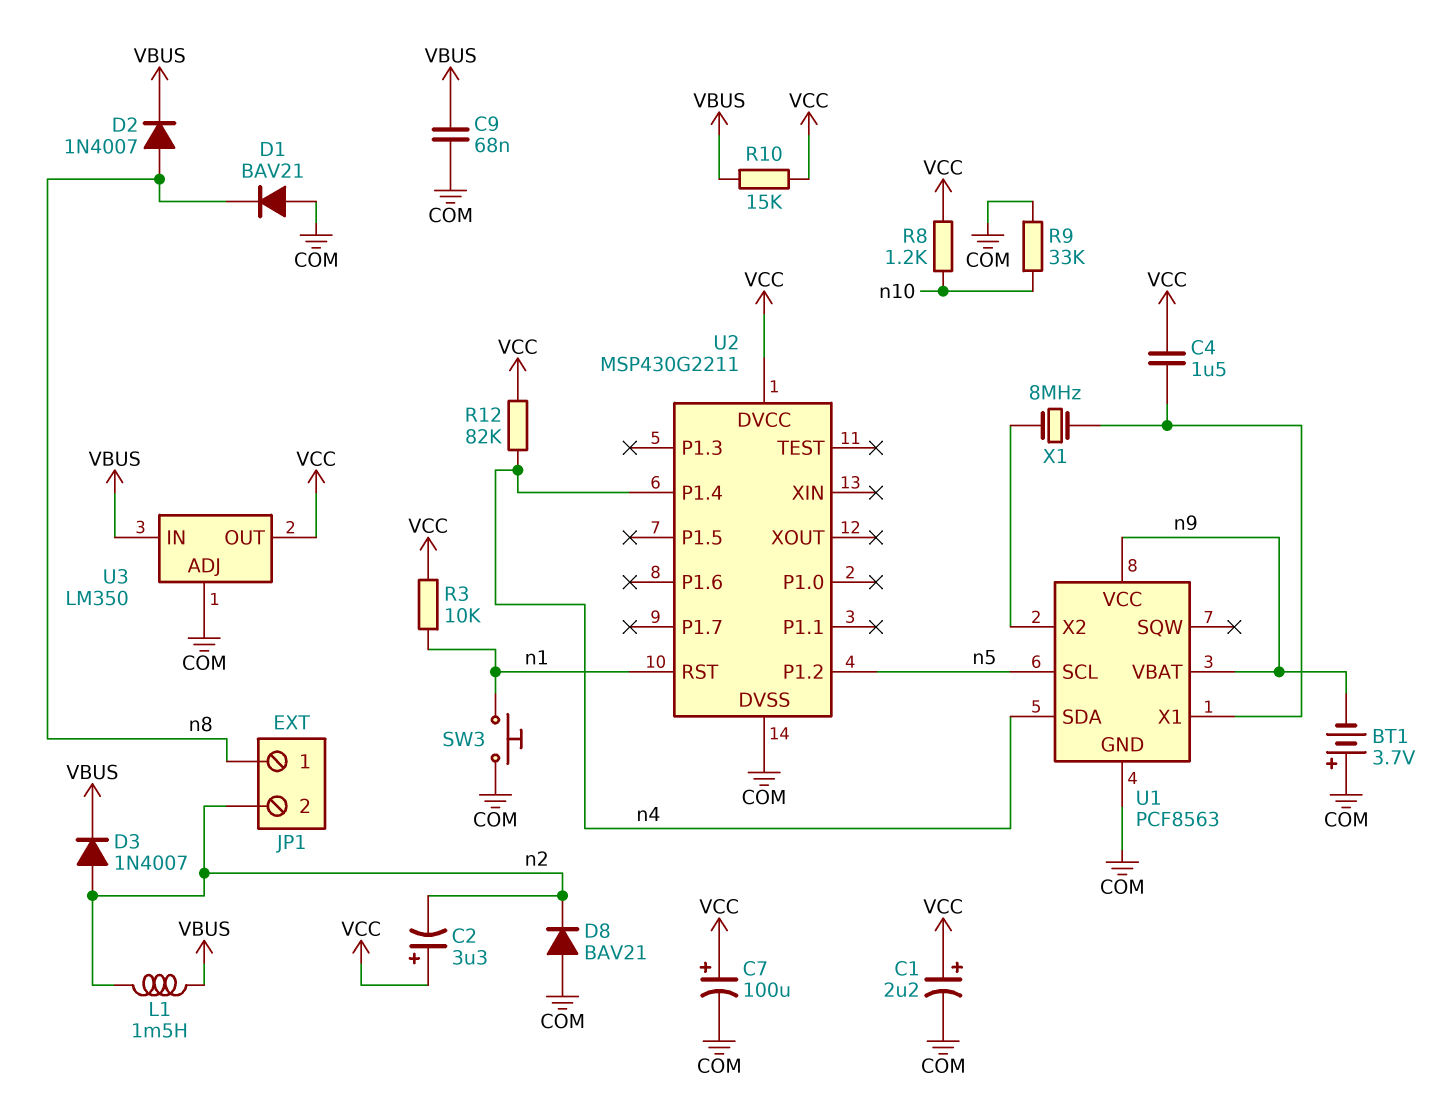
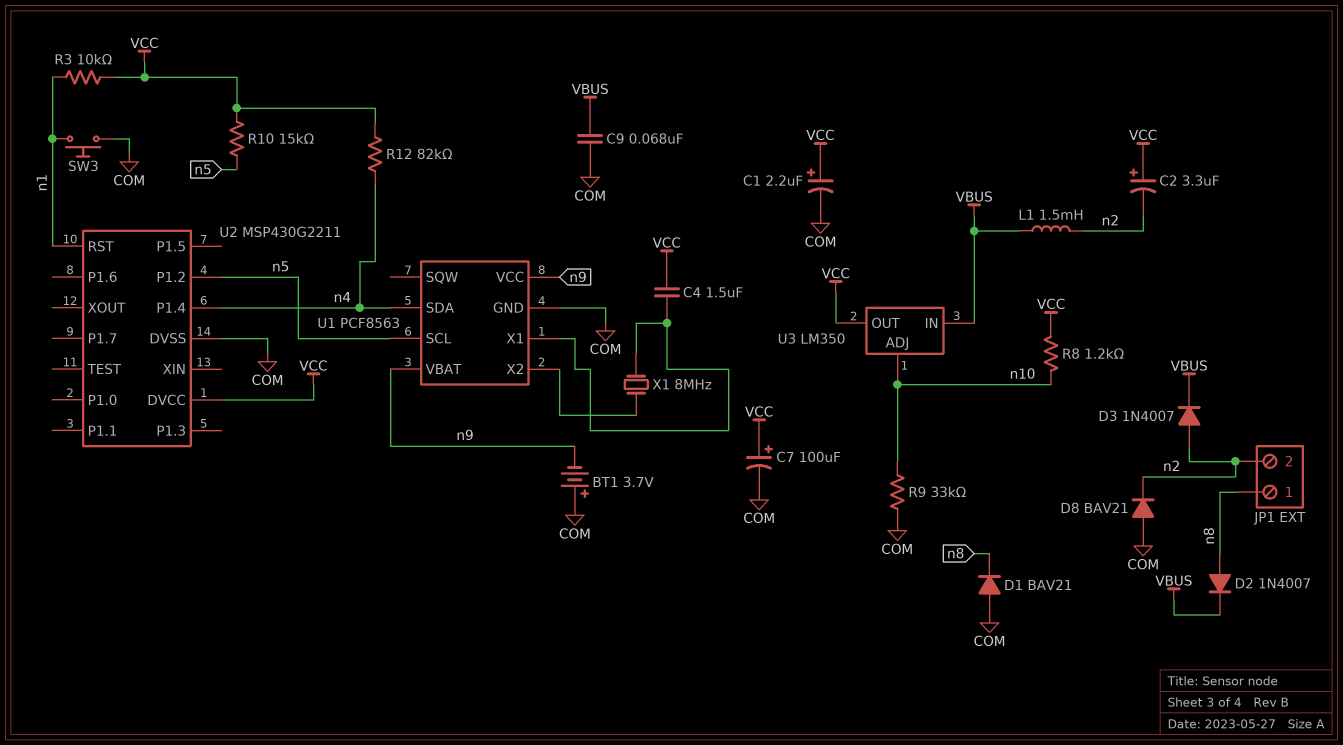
R10: 15k (VBUS, VCC) -> 15k (VCC, n5)
U3 pin ADJ: COM -> n10

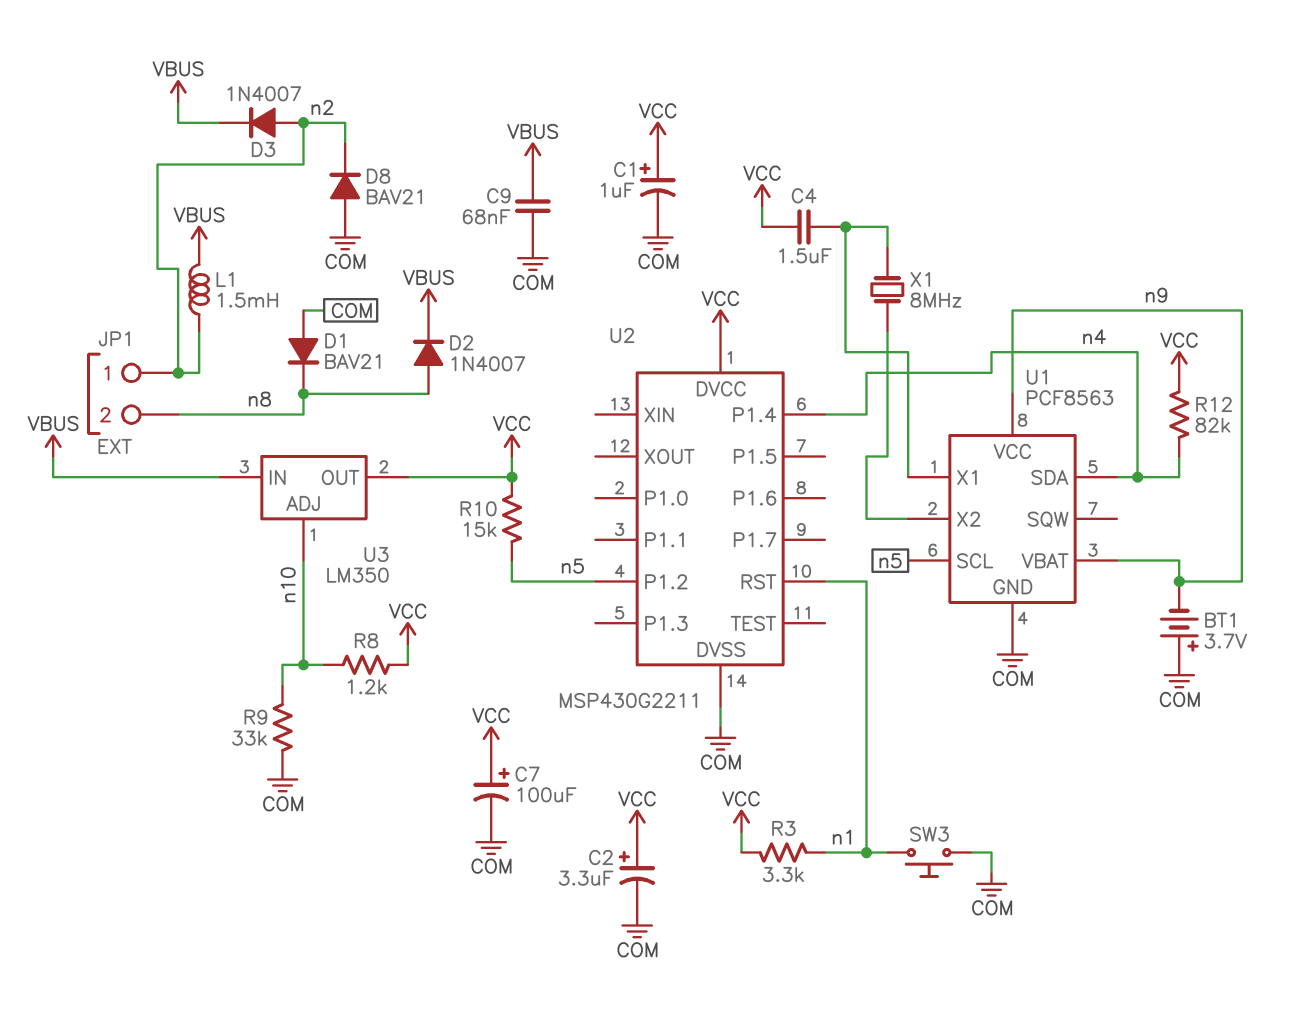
C1: 2.2uF (plus VCC, minus COM) -> 1uF (plus VCC, minus COM)
C2: 3.3uF (plus VCC, minus n2) -> 3.3uF (plus VCC, minus COM)
JP1 pin 1: n8 -> n2
JP1 pin 2: n2 -> n8
R3: 10k (VCC, n1) -> 3.3k (VCC, n1)

